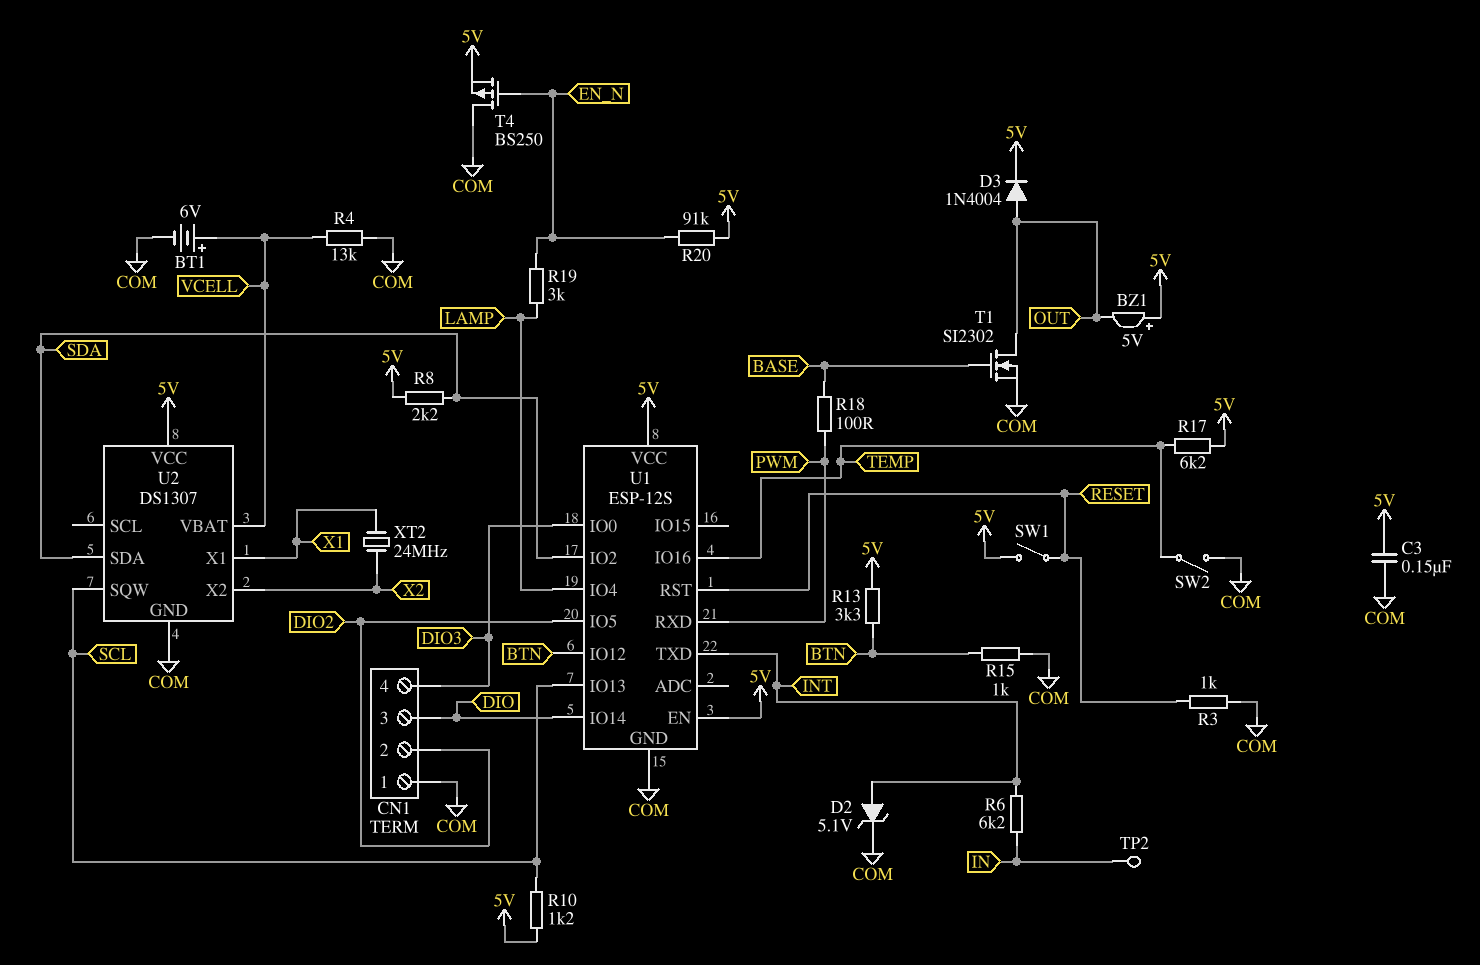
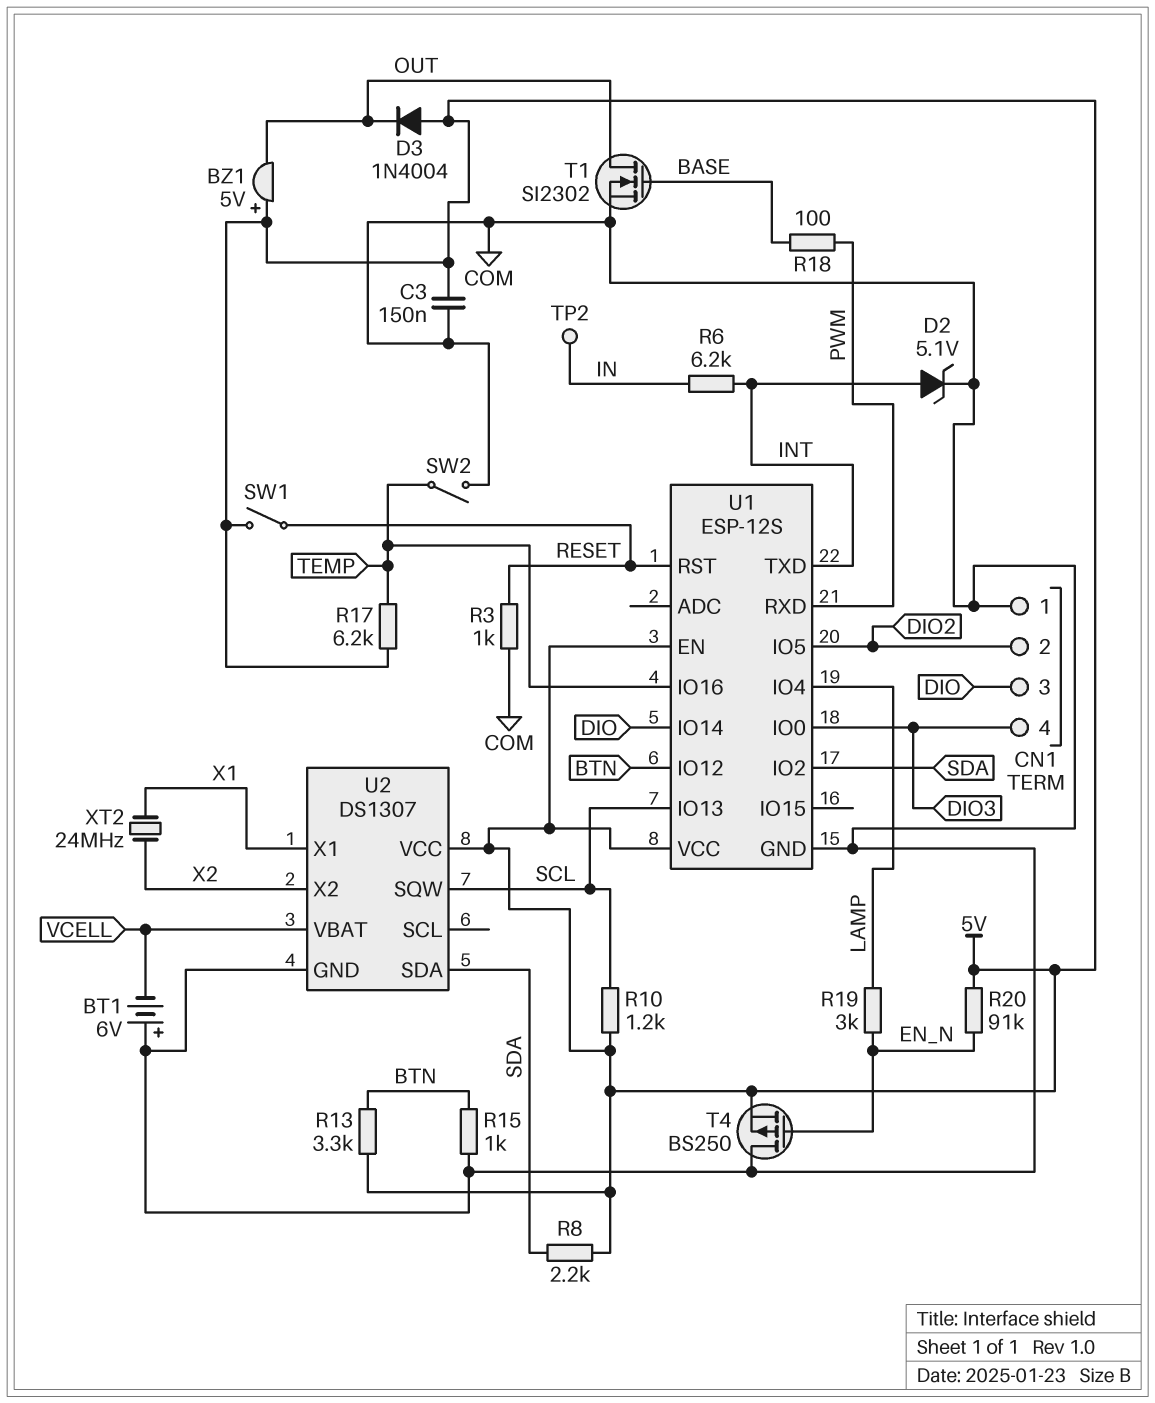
BT1: 6V (plus VCELL, minus COM) -> 6V (plus COM, minus VCELL)
D3: diode 1N4004 (A OUT, K 5V) -> diode 1N4004 (A 5V, K OUT)
R4: 13k (COM, VCELL) -> none

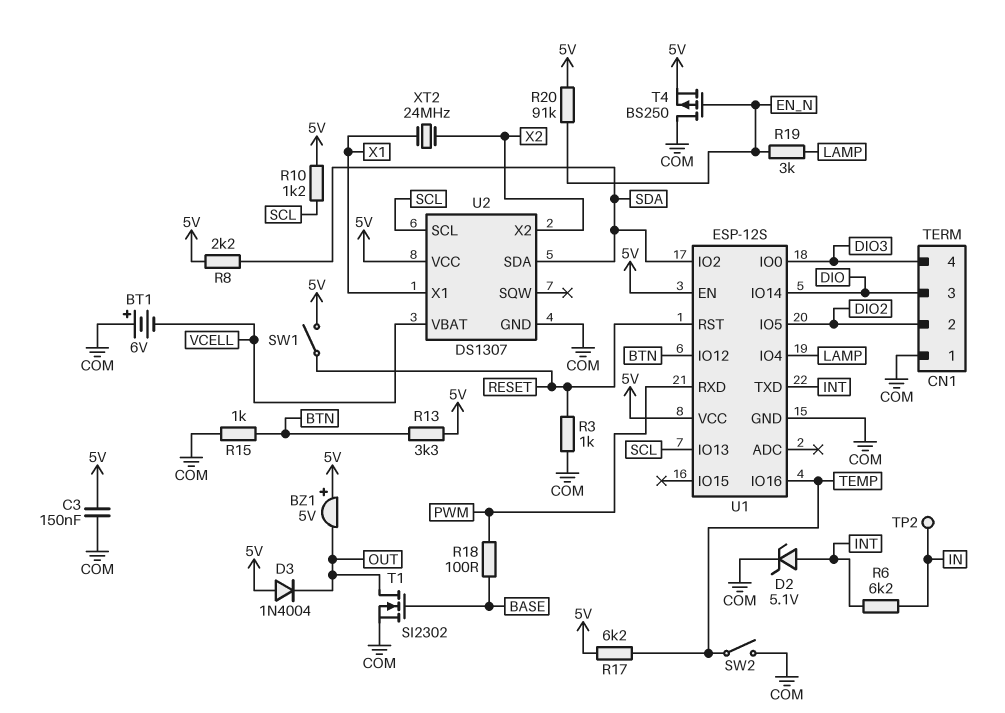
U2 pin SCL: none -> SCL
U2 pin SQW: SCL -> none

